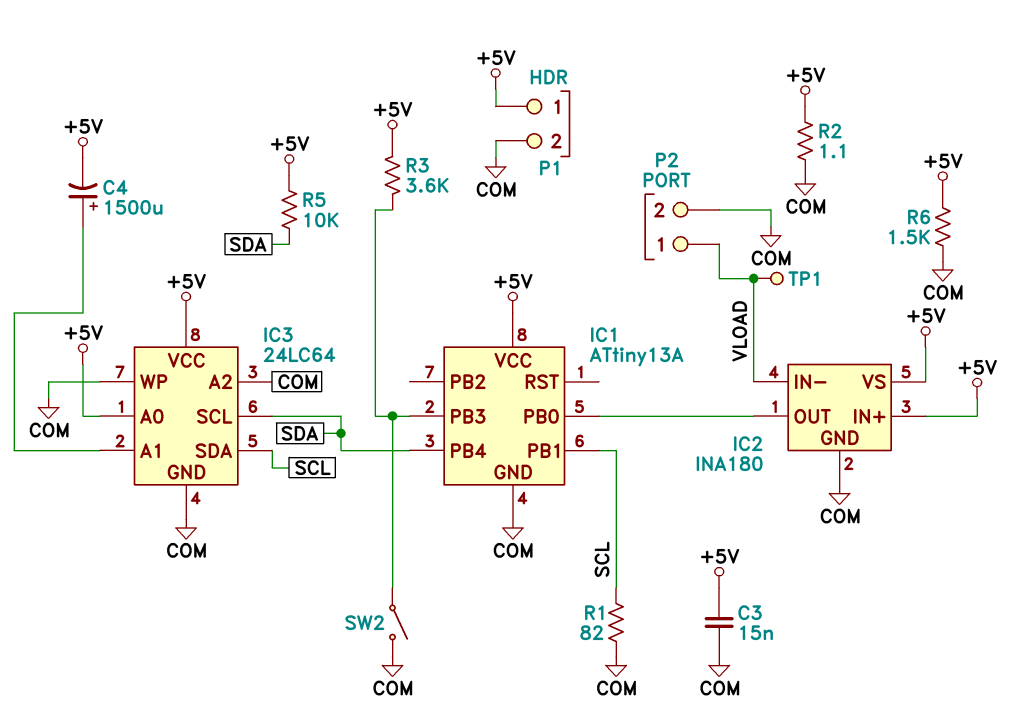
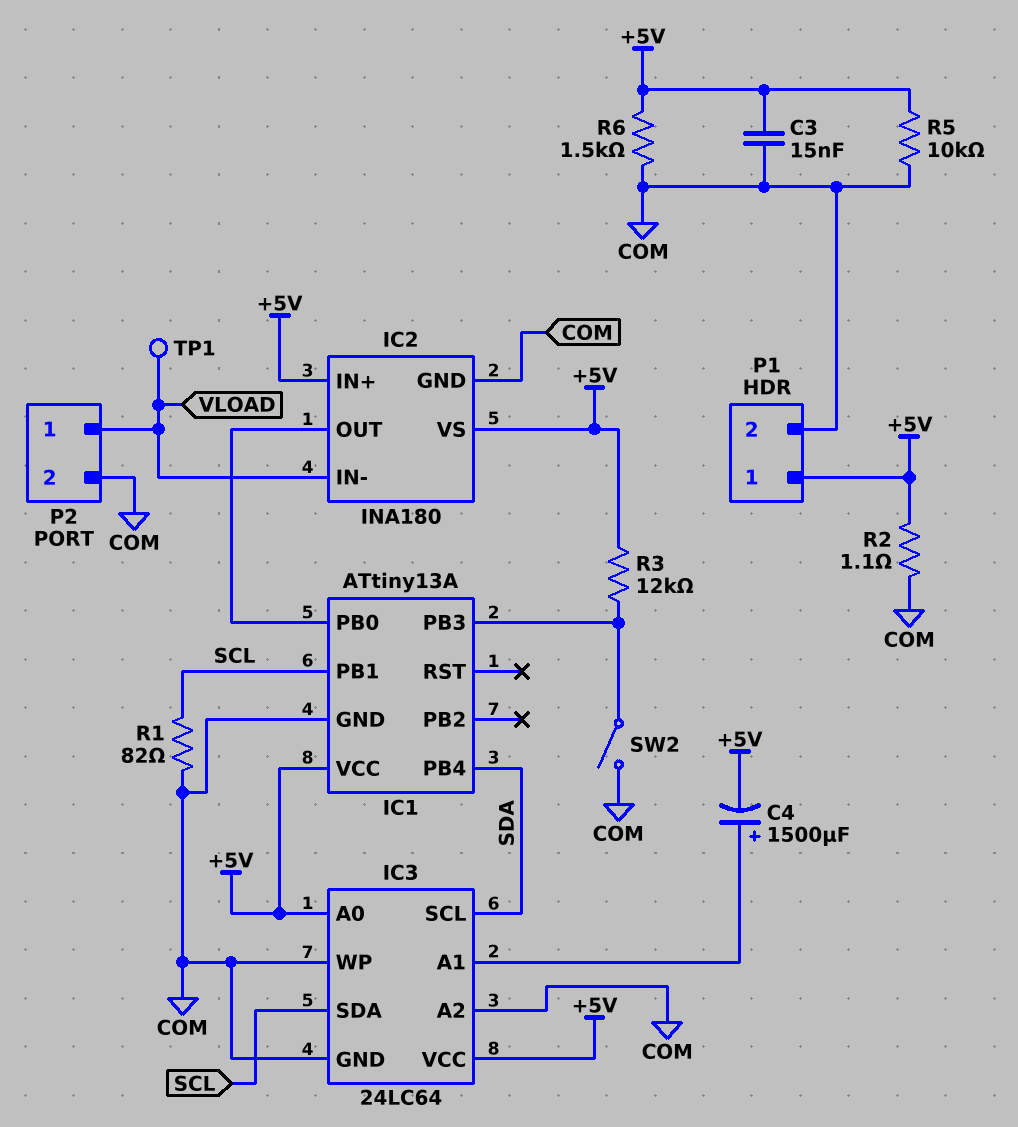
R3: 3.6k (+5V, IC1/PB3) -> 12k (+5V, IC1/PB3)
R5: 10k (+5V, SDA) -> 10k (+5V, COM)

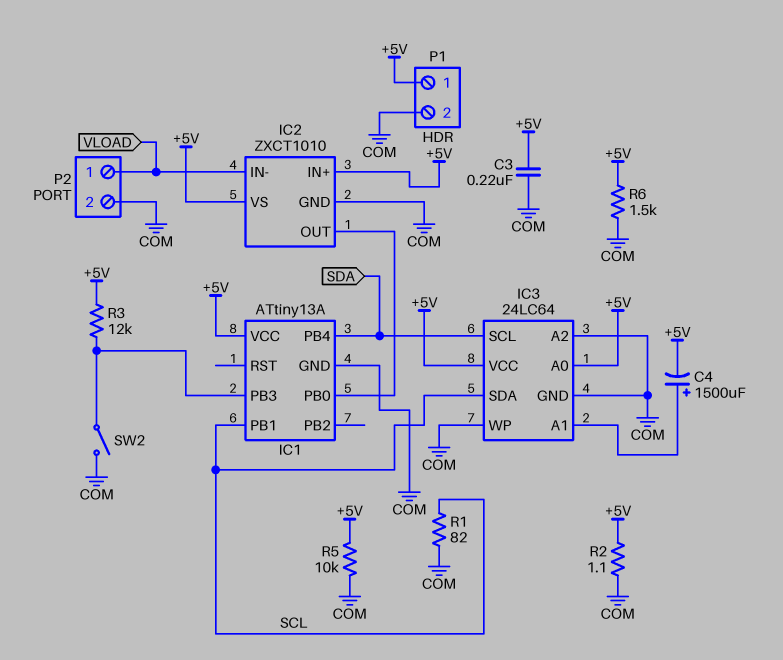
C3: 15nF (+5V, COM) -> 220nF (+5V, COM)
IC2: INA180 -> ZXCT1010
TP1: test point (VLOAD) -> none

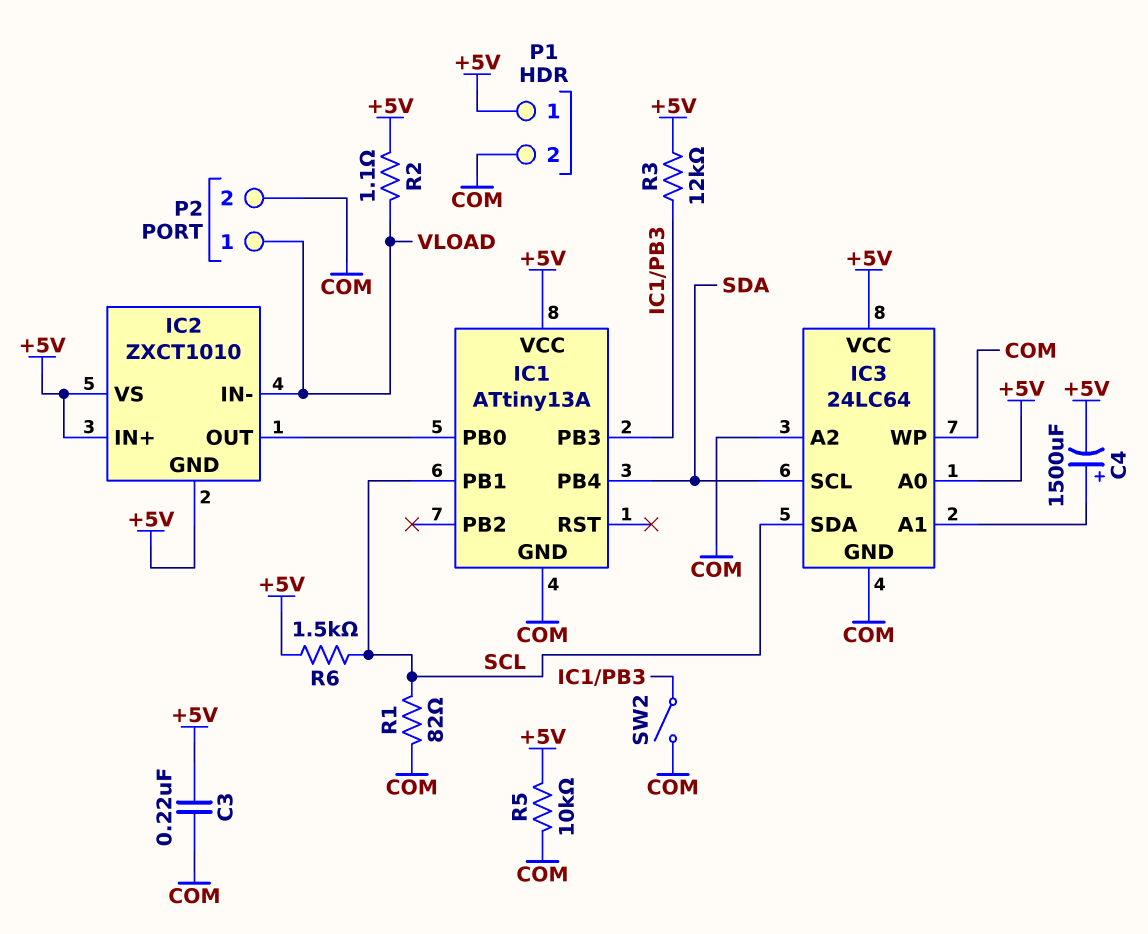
IC2 pin GND: COM -> +5V
R2: 1.1 (+5V, COM) -> 1.1 (+5V, VLOAD)
R6: 1.5k (+5V, COM) -> 1.5k (+5V, SCL)

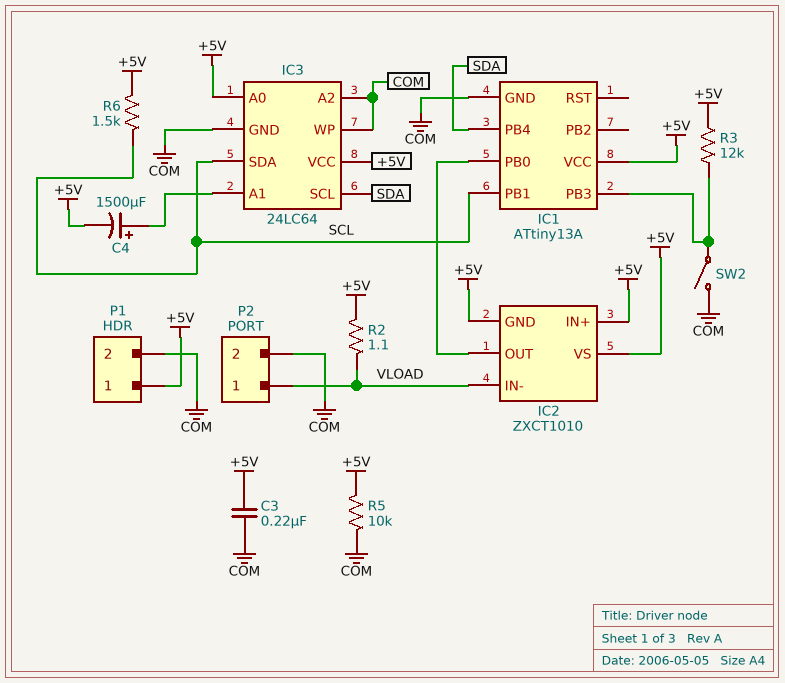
R1: 82 (COM, SCL) -> none

